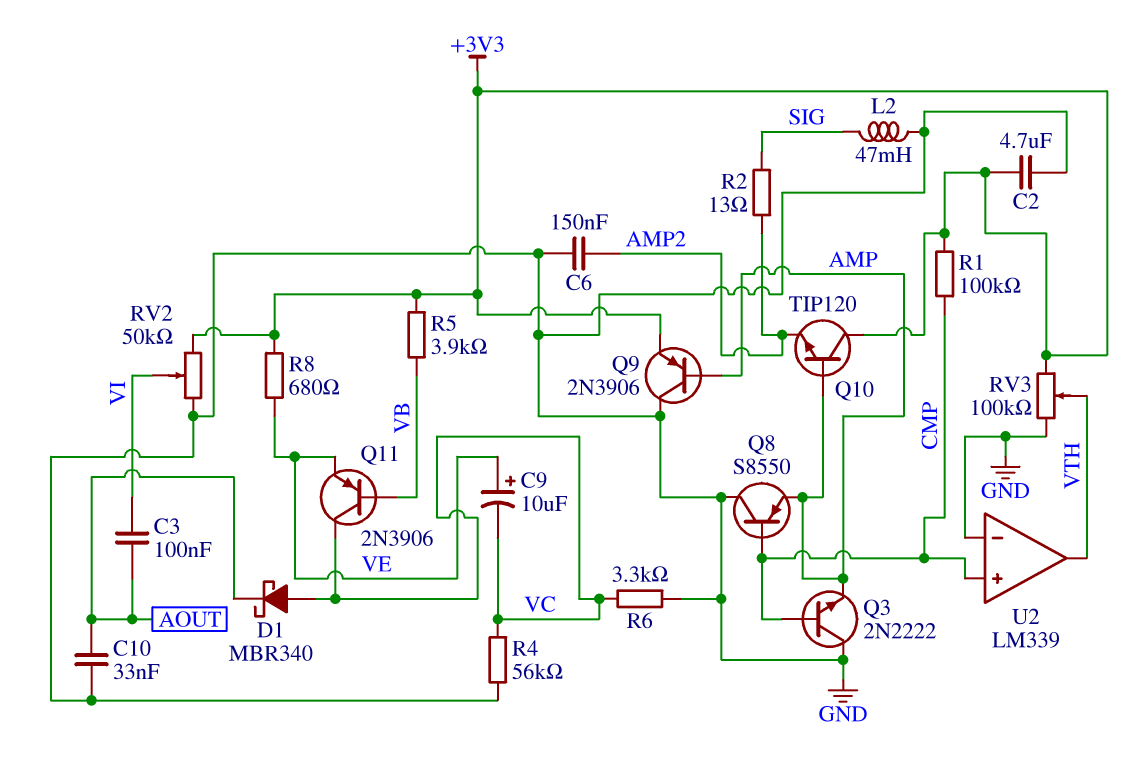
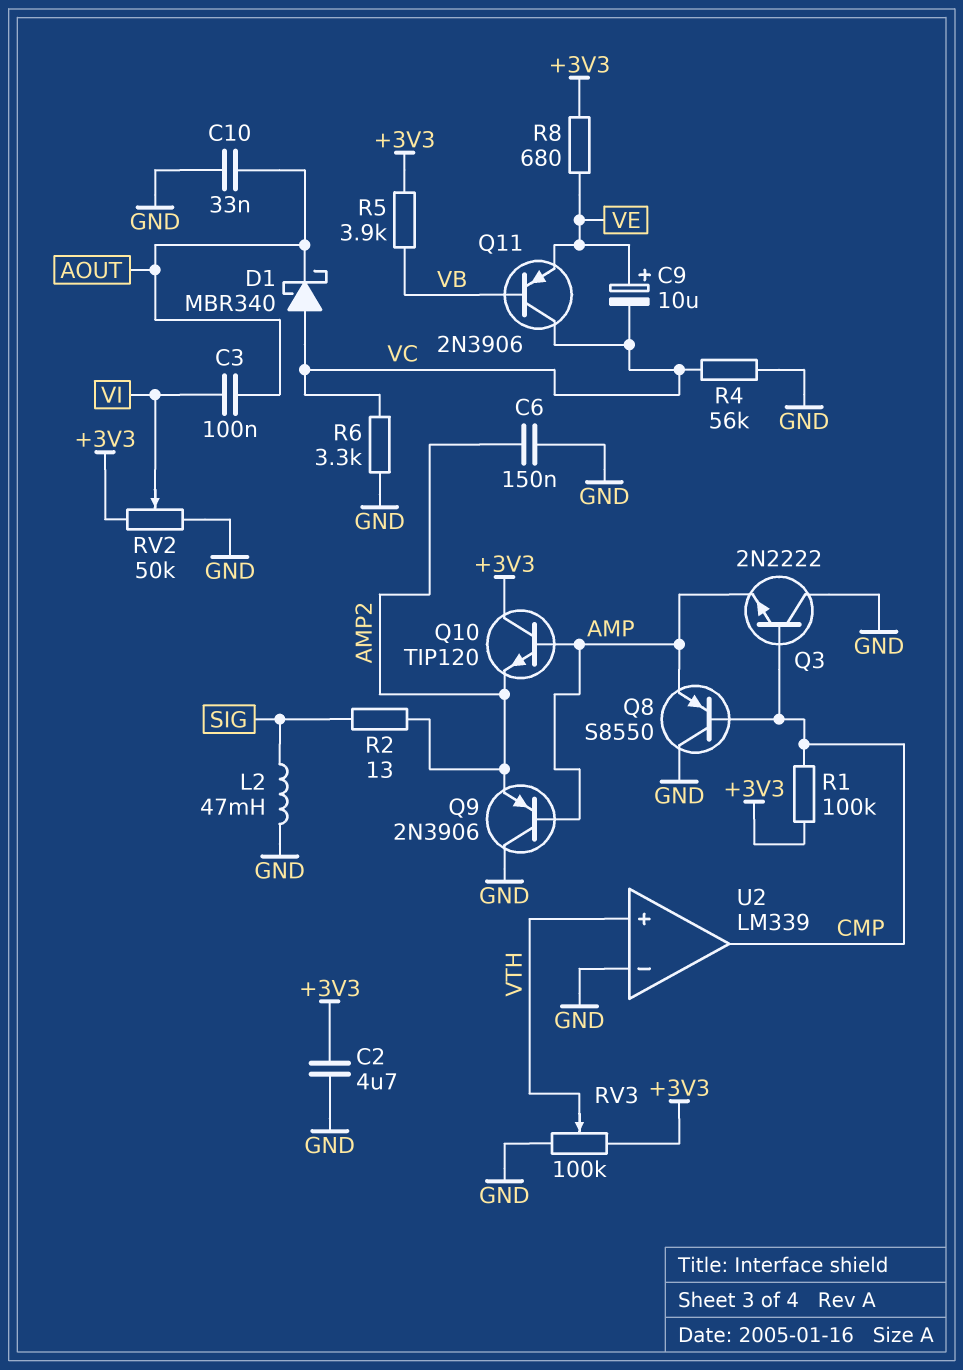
Q9: PNP 2N3906 (B AMP, C GND, E +3V3) -> PNP 2N3906 (B AMP, C GND, E AMP2)
U2 pin in+: CMP -> VTH
U2 pin out: VTH -> CMP

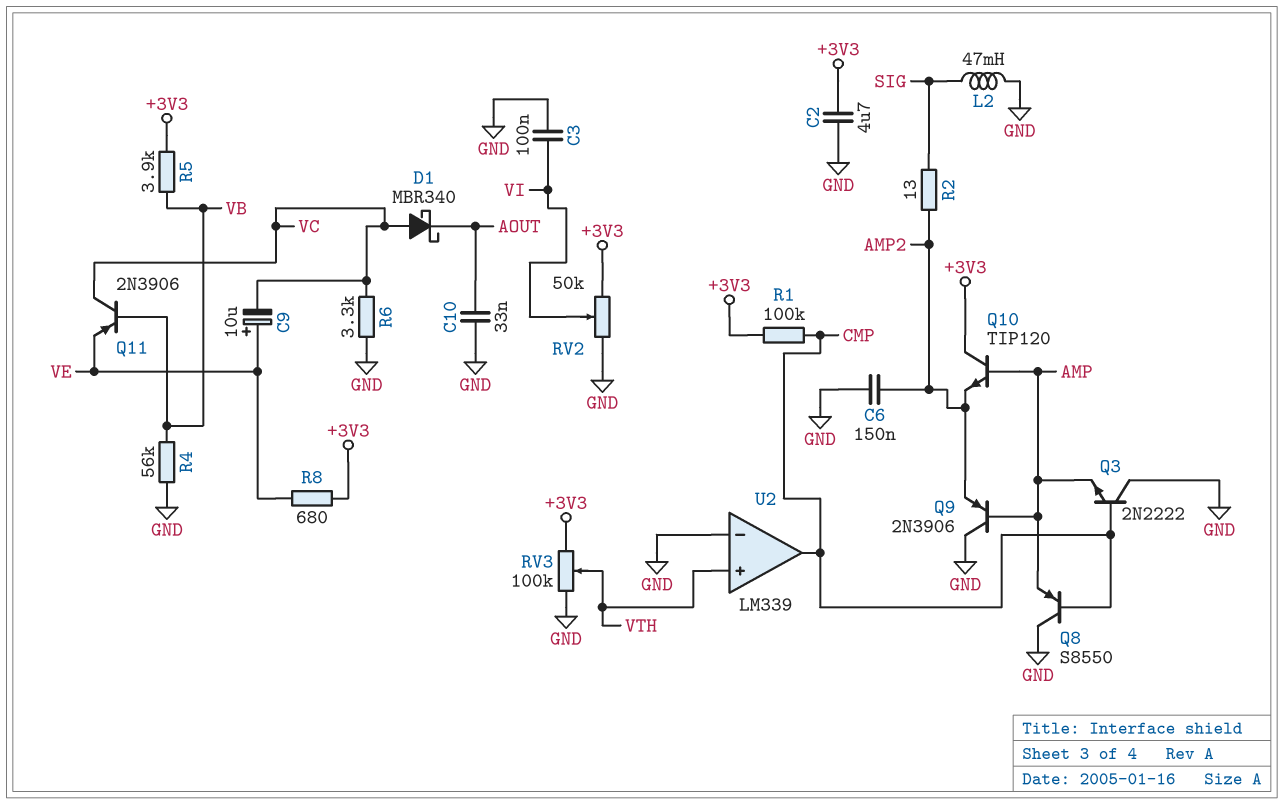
C3: 100nF (AOUT, VI) -> 100nF (GND, VI)
R4: 56k (GND, VC) -> 56k (GND, VB)

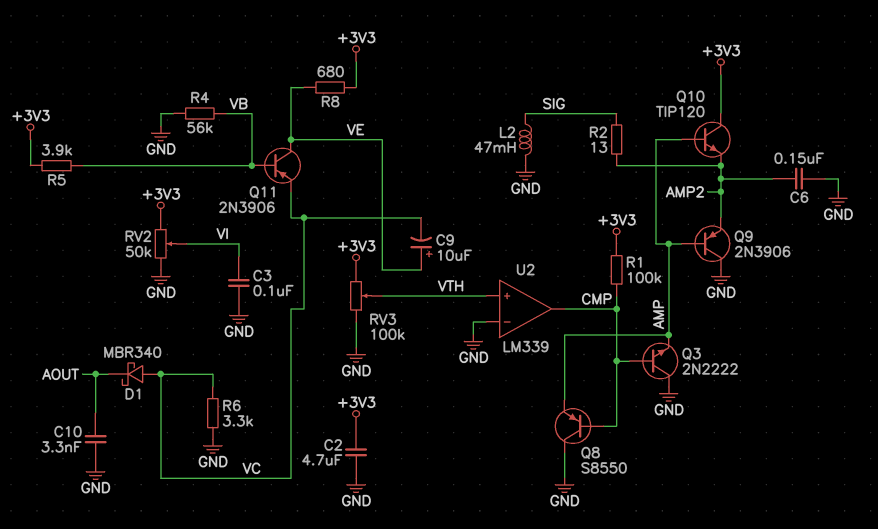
C10: 33nF (AOUT, GND) -> 3.3nF (AOUT, GND)
Q11: PNP 2N3906 (B VB, C VC, E VE) -> PNP 2N3906 (B VB, C VE, E VC)

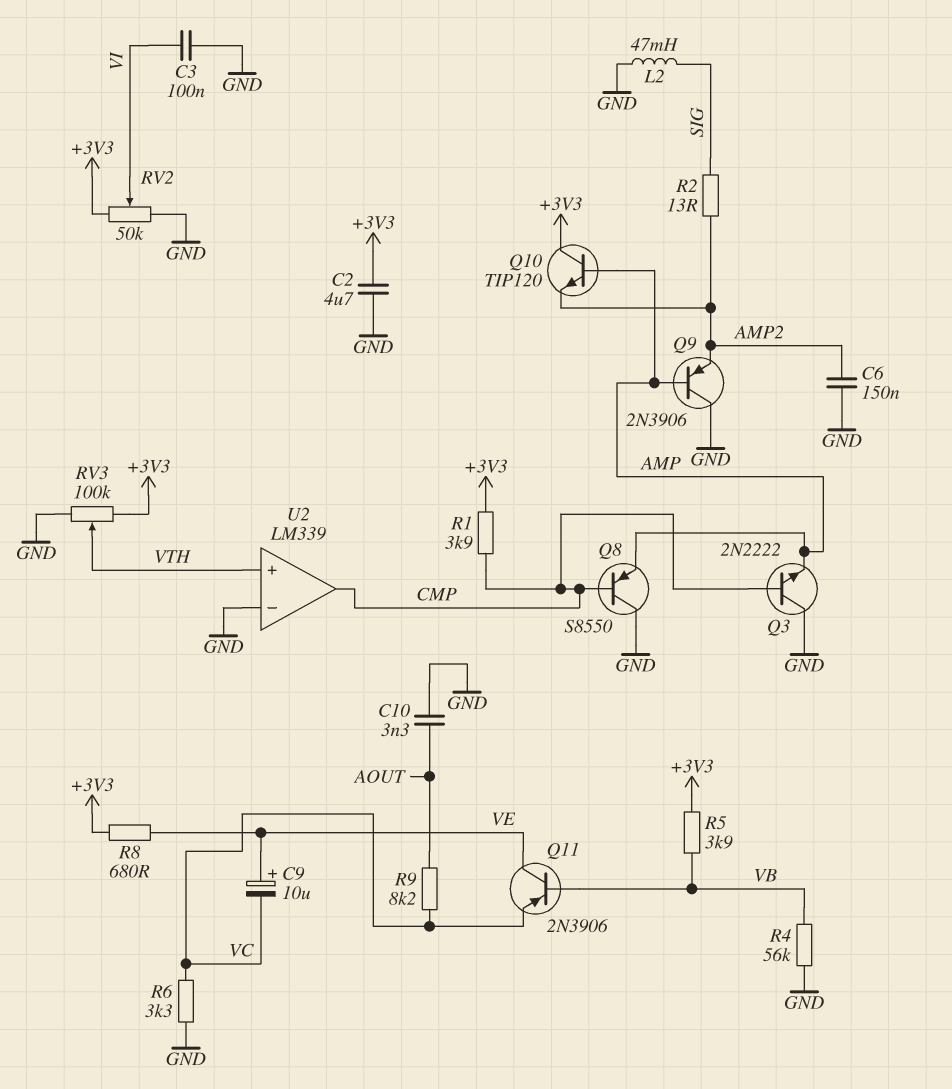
D1: schottky MBR340 (A VC, K AOUT) -> none
R1: 100k (+3V3, CMP) -> 3.9k (+3V3, CMP)
R9: none -> 8.2k (AOUT, VC)

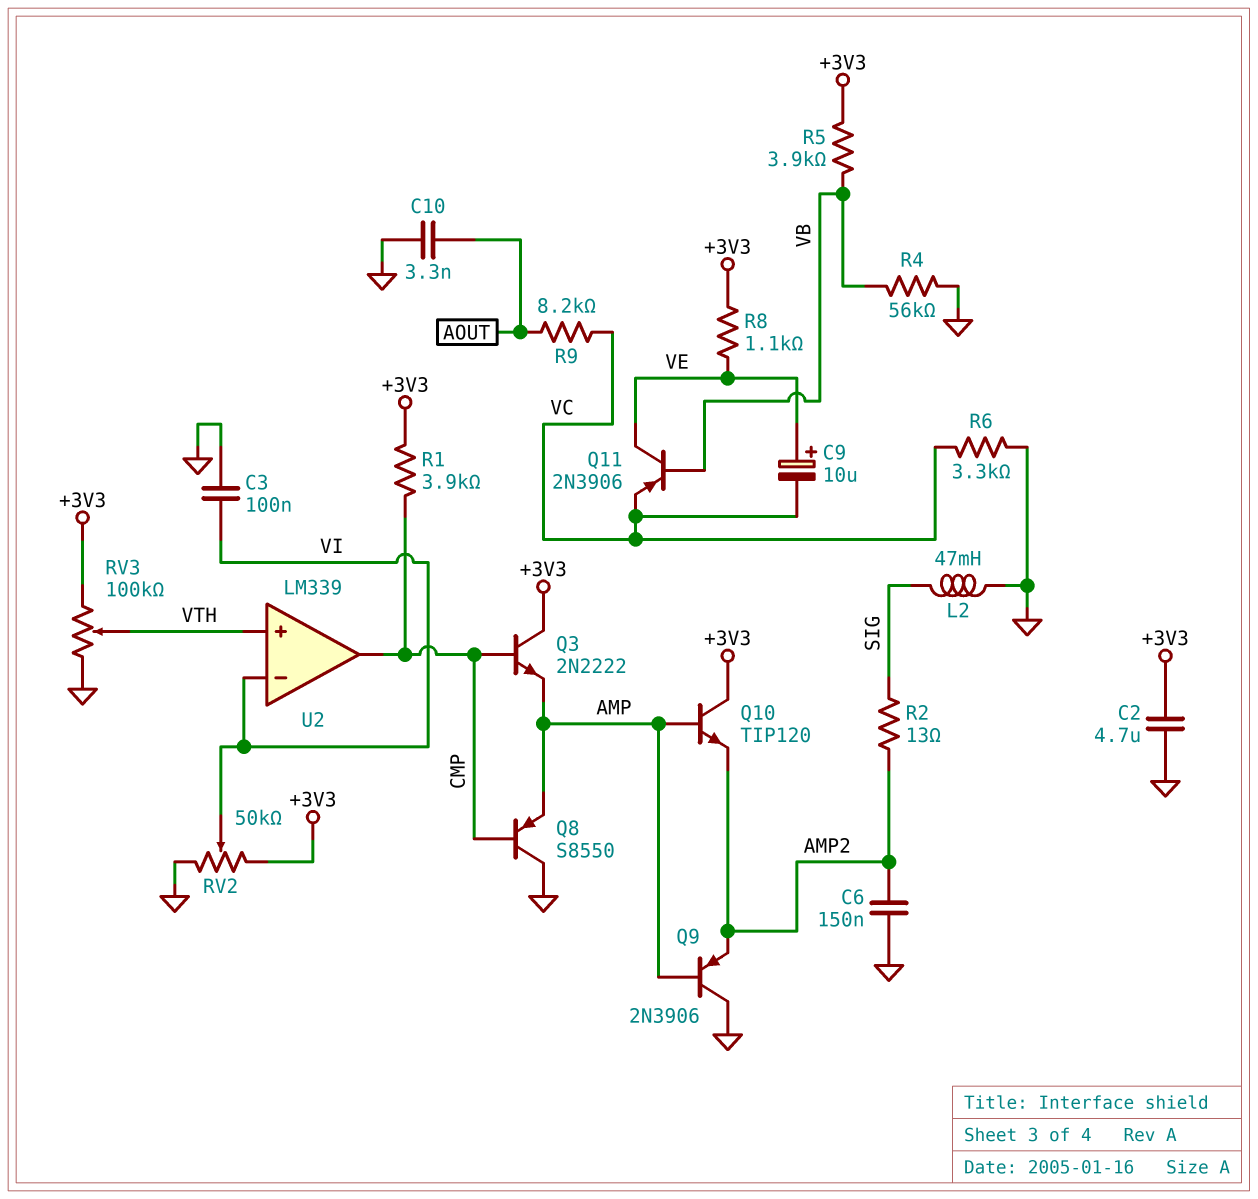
Q3: NPN 2N2222 (B CMP, C GND, E AMP) -> NPN 2N2222 (B CMP, C +3V3, E AMP)
R8: 680 (+3V3, VE) -> 1.1k (+3V3, VE)
U2 pin in-: GND -> VI

